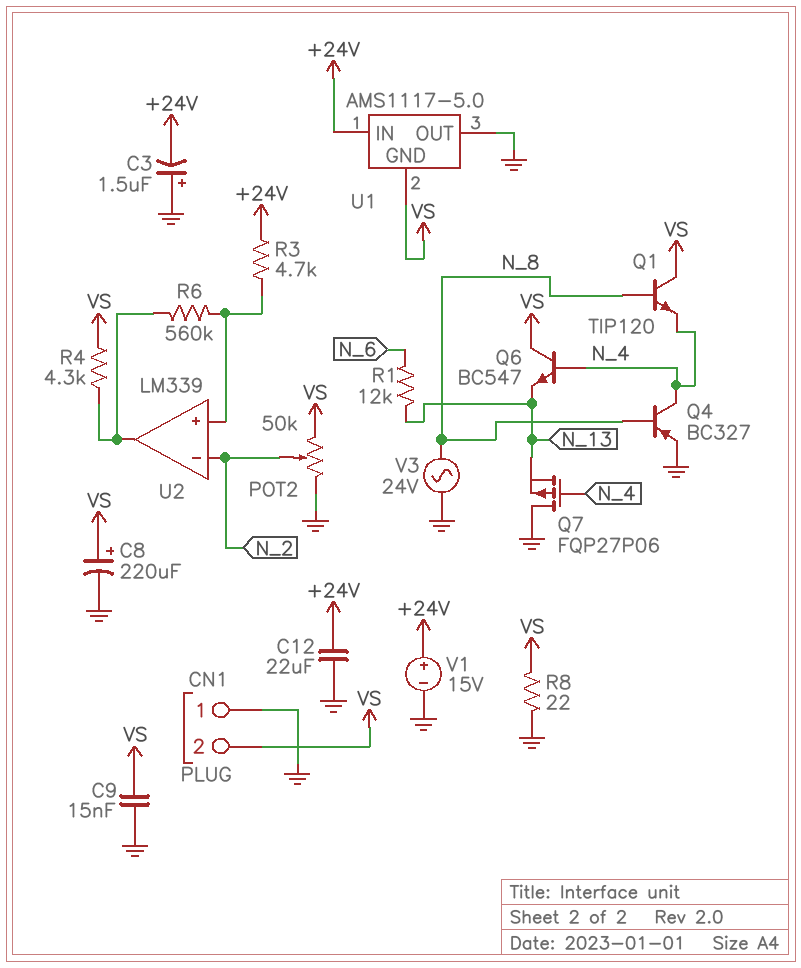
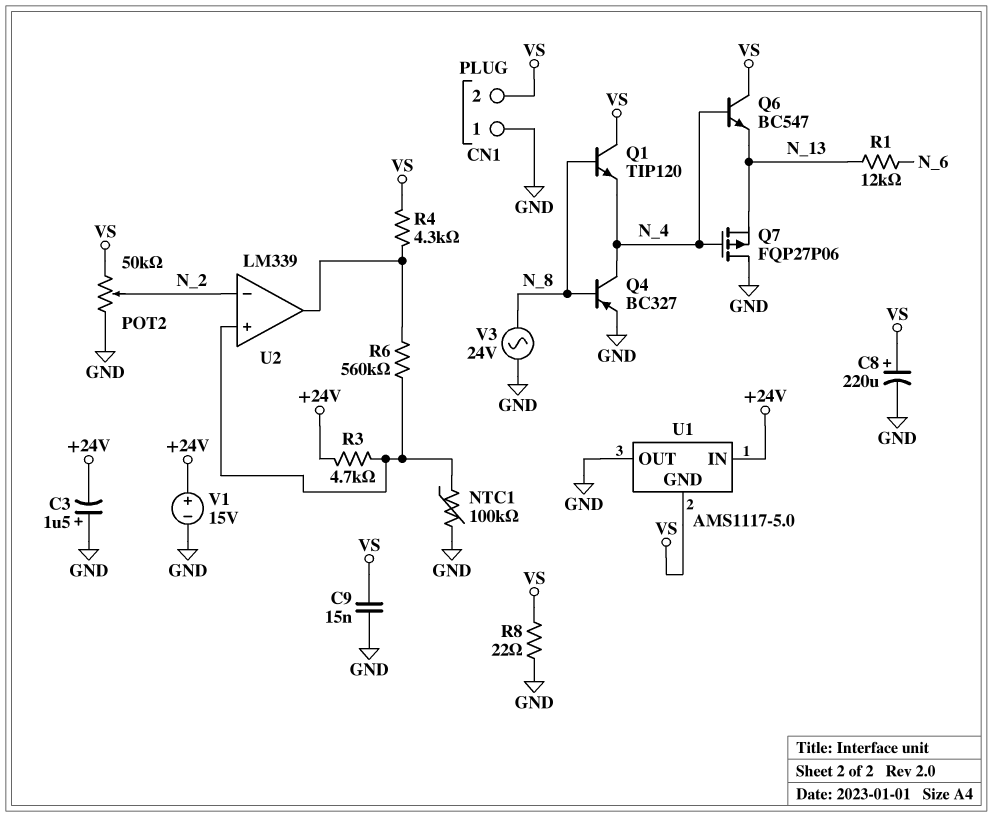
C12: 22uF (+24V, GND) -> none
NTC1: none -> 100k (GND, U2/in+)

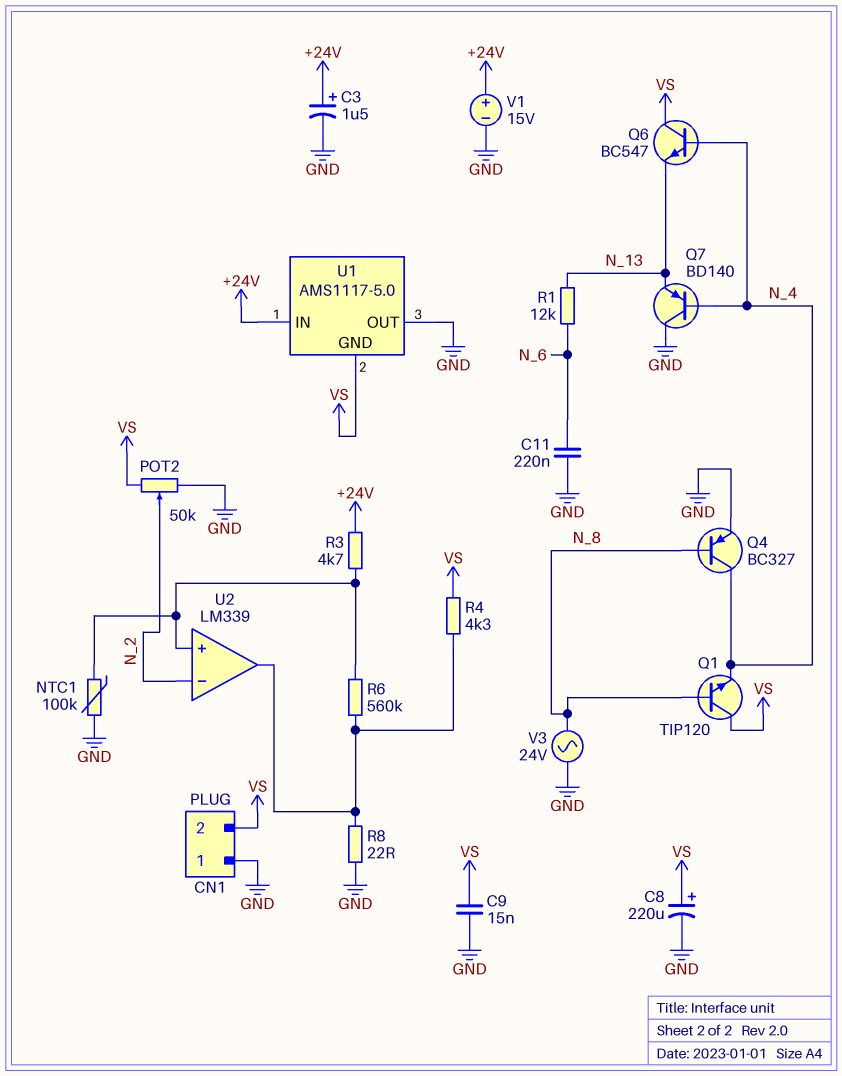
C3: 1.5uF (plus GND, minus +24V) -> 1.5uF (plus +24V, minus GND)
C11: none -> 220nF (GND, N_6)
Q7: PMOS FQP27P06 (G N_4, D GND, S N_13) -> PNP BD140 (B N_4, C GND, E N_13)
R8: 22 (GND, VS) -> 22 (GND, U2/out)

